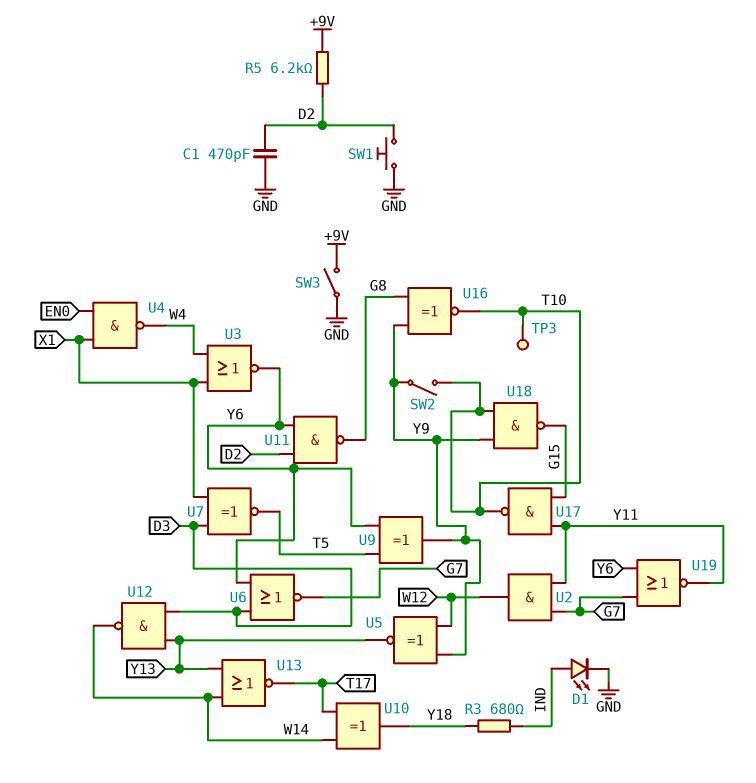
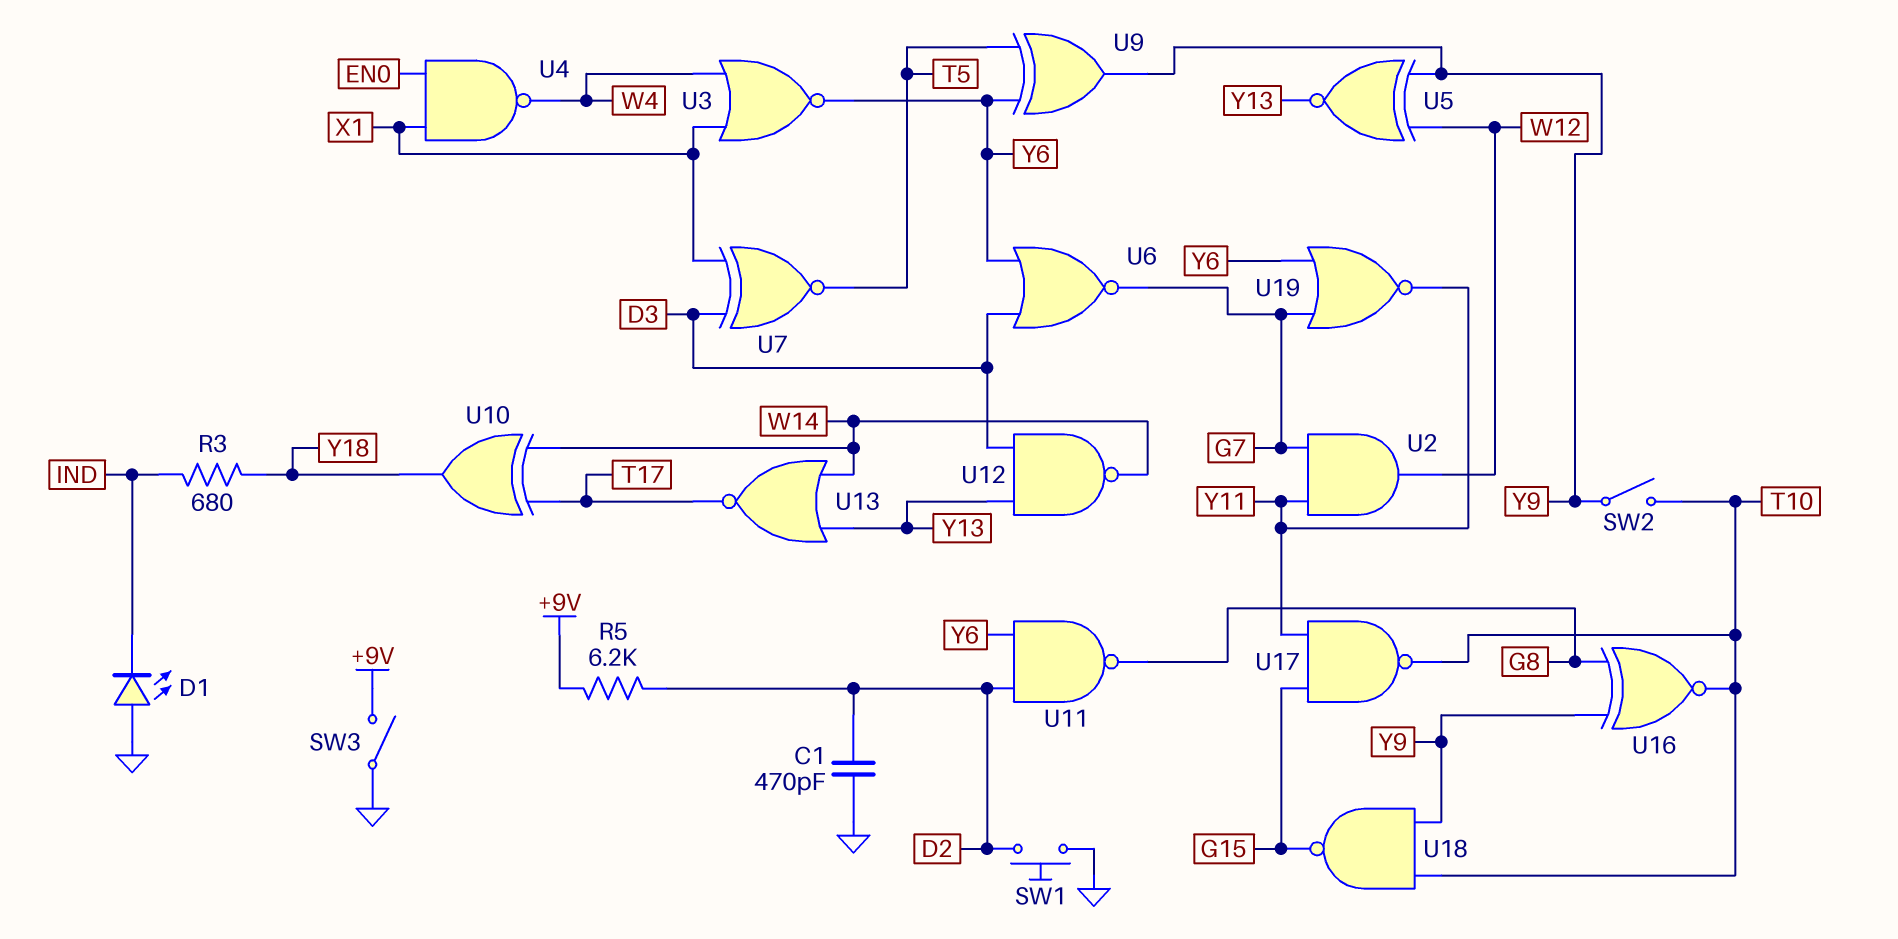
D1: LED (A IND, K GND) -> LED (A GND, K IND)
TP3: test point (T10) -> none

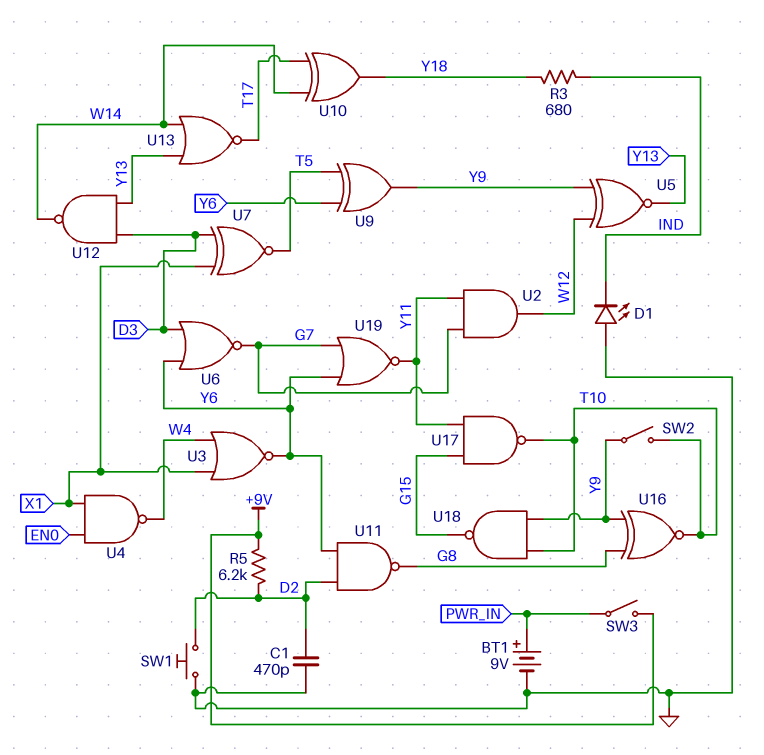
BT1: none -> 9V (plus PWR_IN, minus GND)
SW3: switch (+9V, GND) -> switch (+9V, PWR_IN)

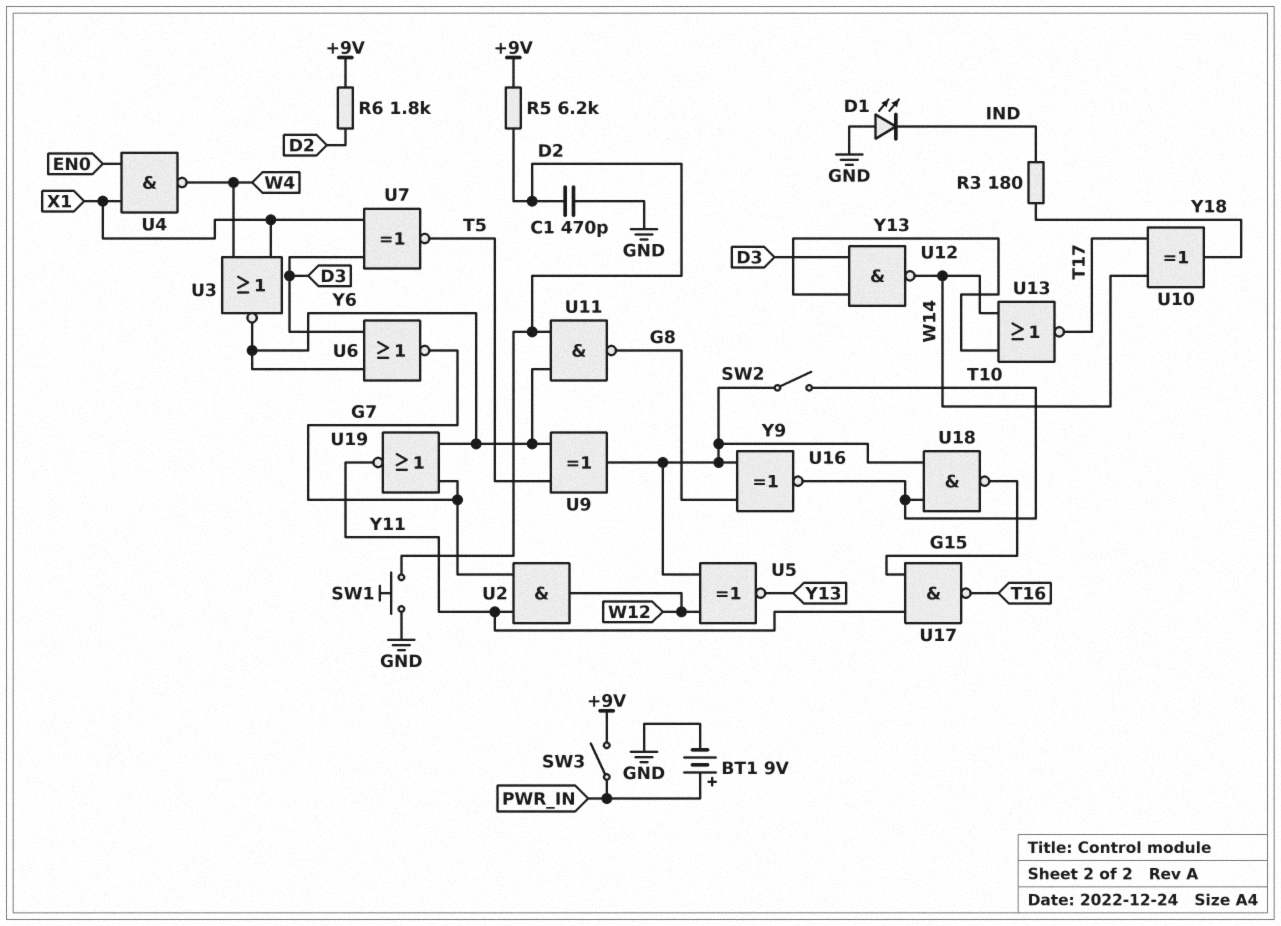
R3: 680 (IND, Y18) -> 180 (IND, Y18)
R6: none -> 1.8k (+9V, D2)
U17: NAND (in G15, in Y11, out T10) -> NAND (in G15, in Y11, out T16)

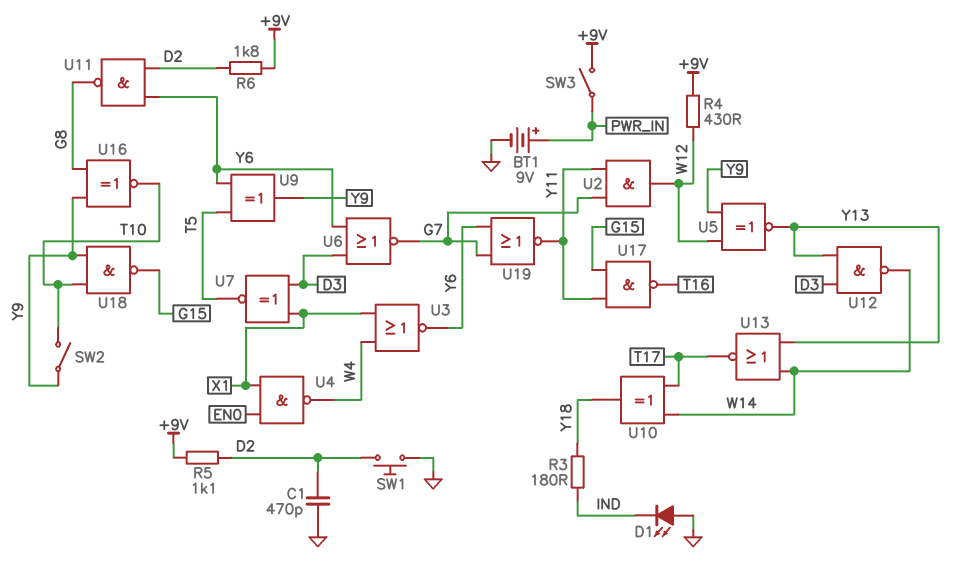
R4: none -> 430 (+9V, W12)
R5: 6.2k (+9V, D2) -> 1.1k (+9V, D2)

